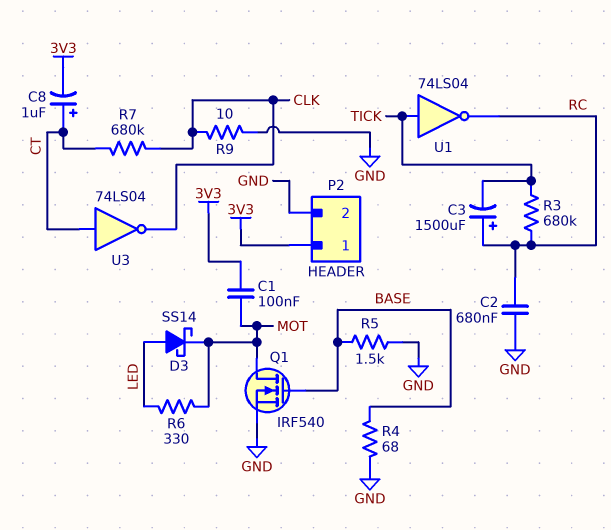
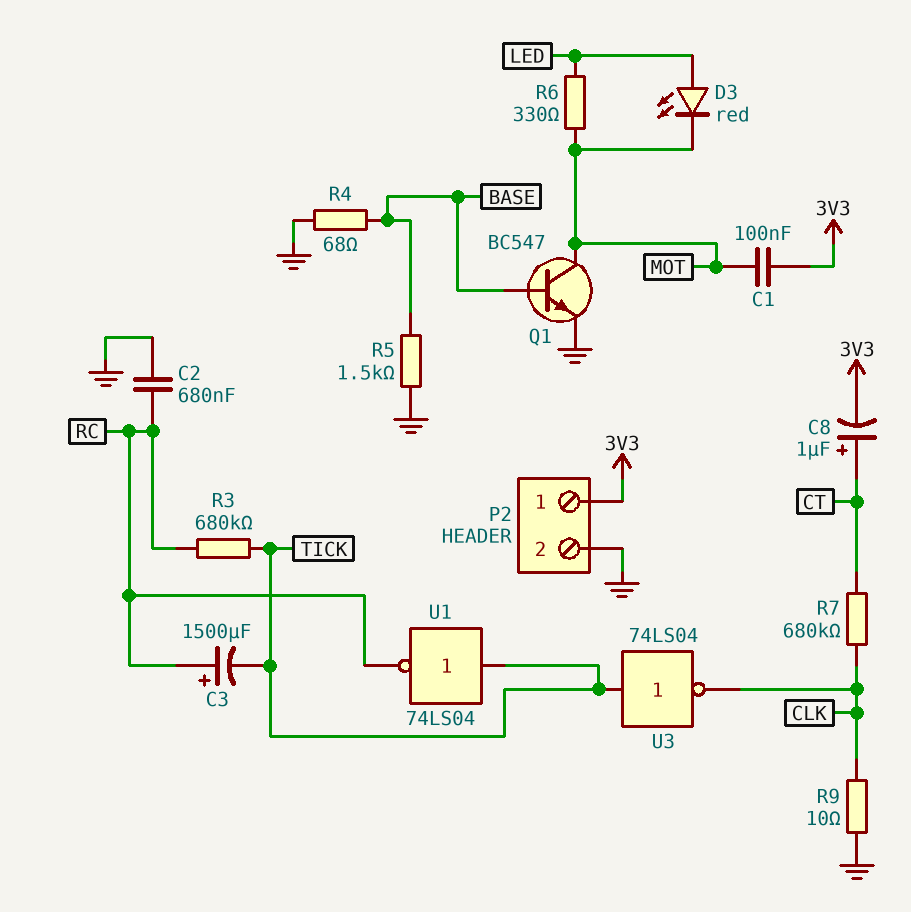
D3: schottky SS14 (A LED, K MOT) -> LED red (A LED, K MOT)
Q1: NMOS IRF540 (G BASE, D MOT, S GND) -> NPN BC547 (B BASE, C MOT, E GND)
U3: NOT 74LS04 (in CT, out CLK) -> NOT 74LS04 (in TICK, out CLK)

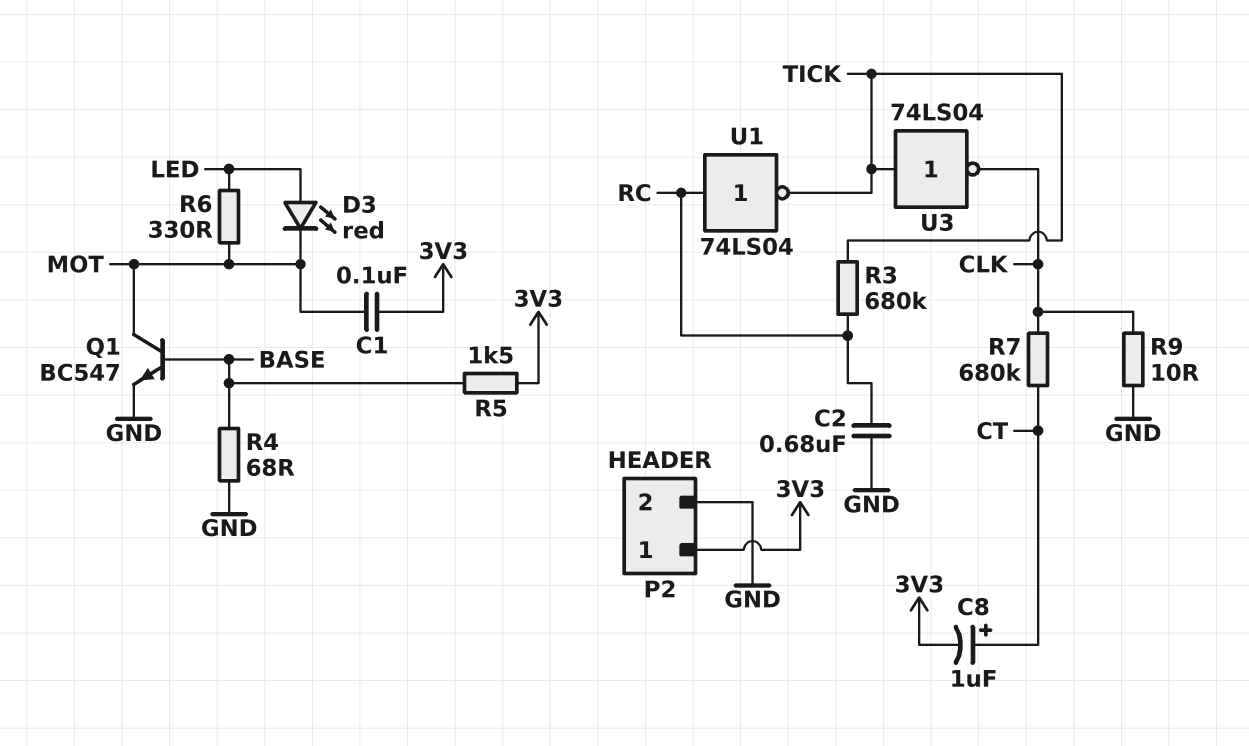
C3: 1500uF (plus RC, minus TICK) -> none
R5: 1.5k (BASE, GND) -> 1.5k (3V3, BASE)
U1: NOT 74LS04 (in TICK, out RC) -> NOT 74LS04 (in RC, out TICK)

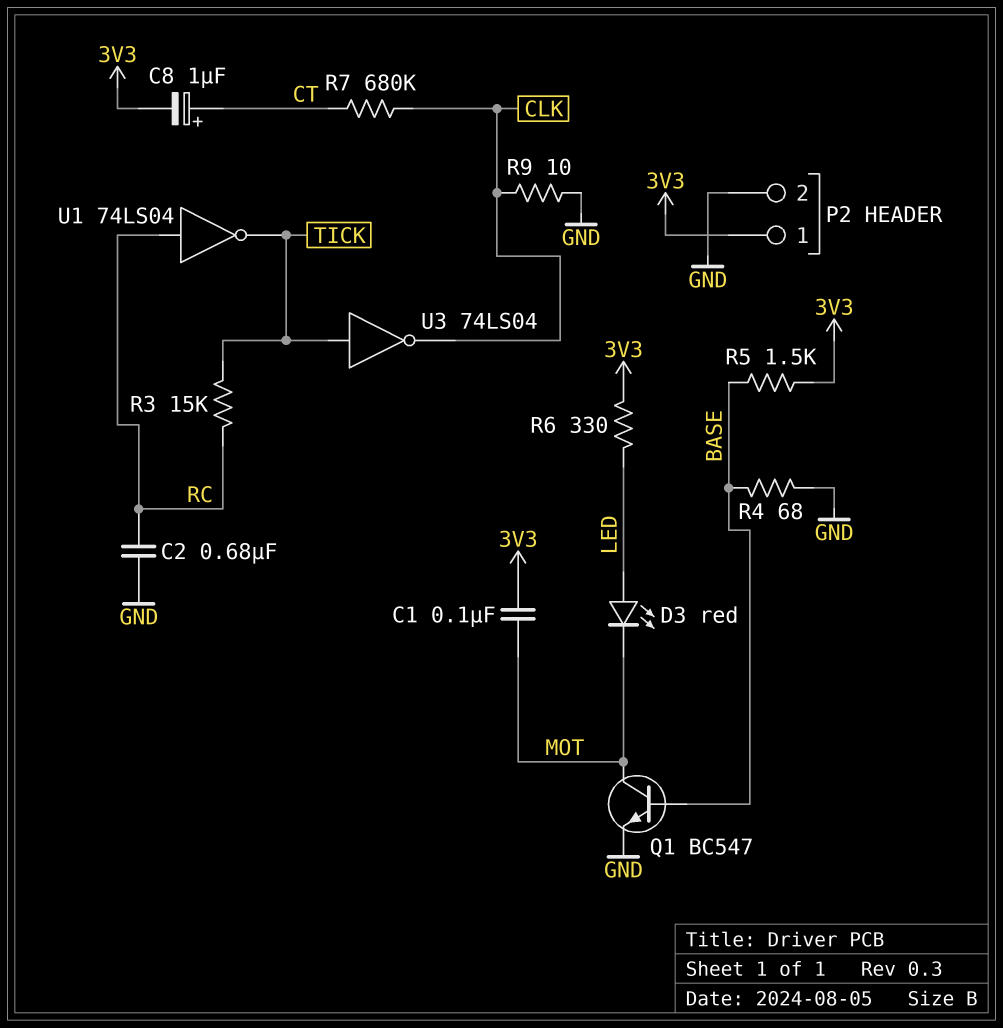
R3: 680k (RC, TICK) -> 15k (RC, TICK)
R6: 330 (LED, MOT) -> 330 (3V3, LED)

